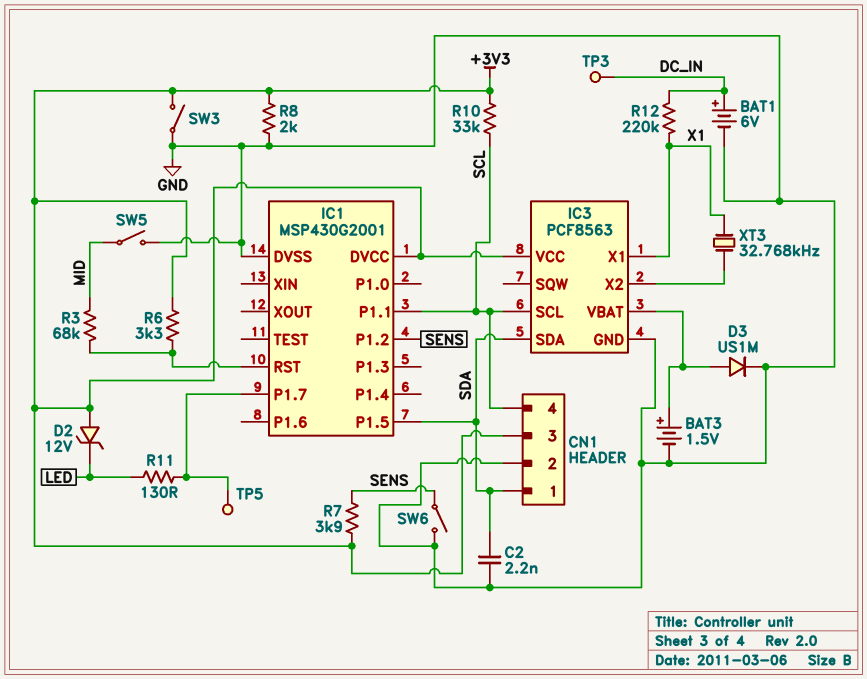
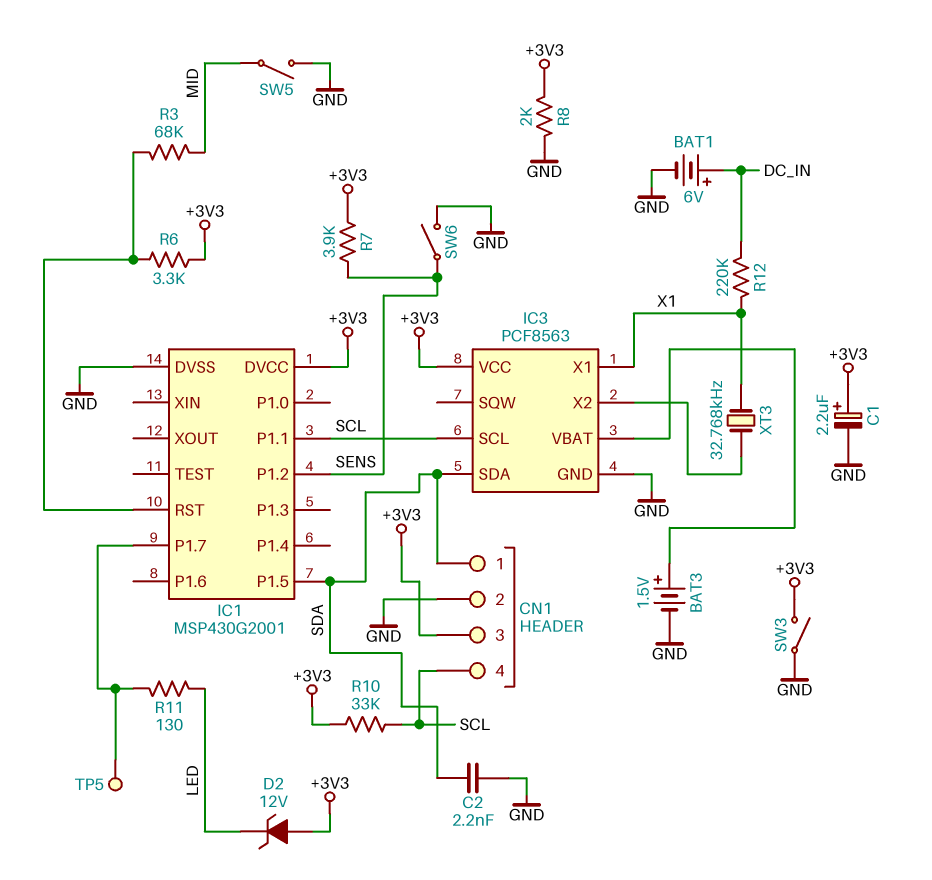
C1: none -> 2.2uF (plus +3V3, minus GND)
D3: diode US1M (A IC3/VBAT, K GND) -> none
TP3: test point (DC_IN) -> none

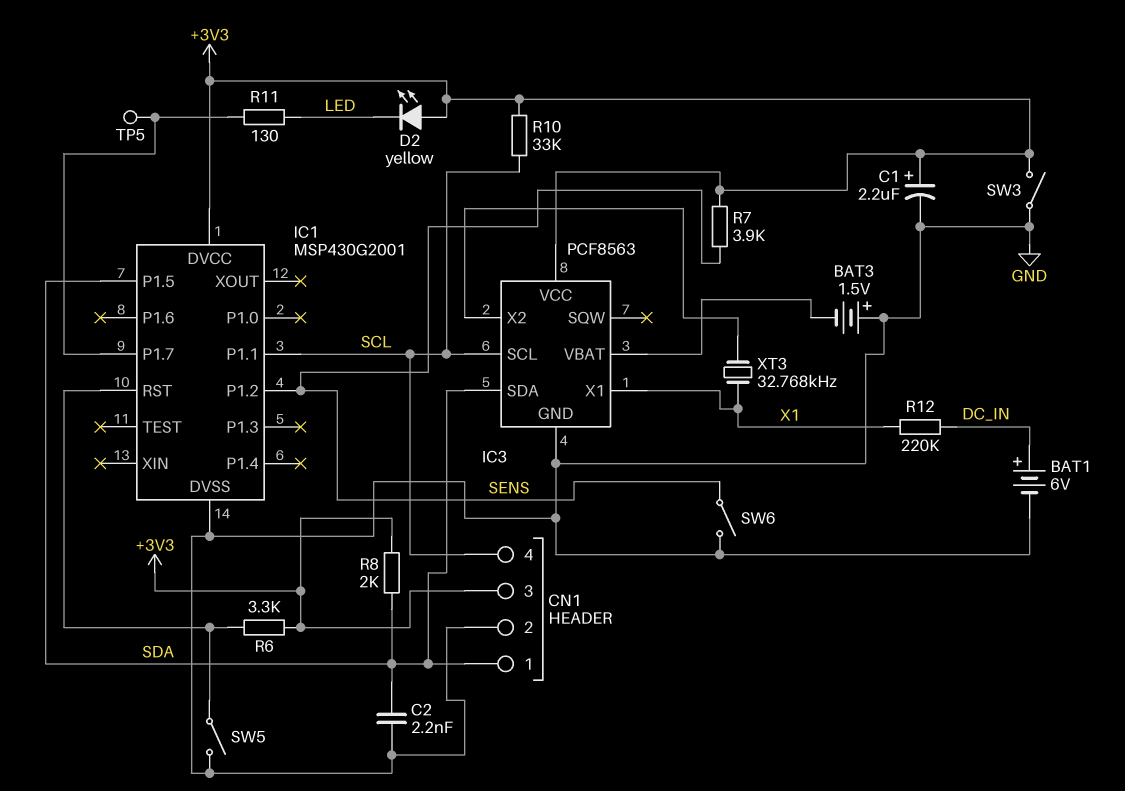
BAT3: 1.5V (plus IC3/VBAT, minus GND) -> 1.5V (plus GND, minus IC3/VBAT)
D2: zener 12V (A +3V3, K LED) -> LED yellow (A +3V3, K LED)
R3: 68k (IC1/RST, MID) -> none
R8: 2k (+3V3, GND) -> 2k (+3V3, SDA)
SW5: switch (GND, MID) -> switch (GND, IC1/RST)

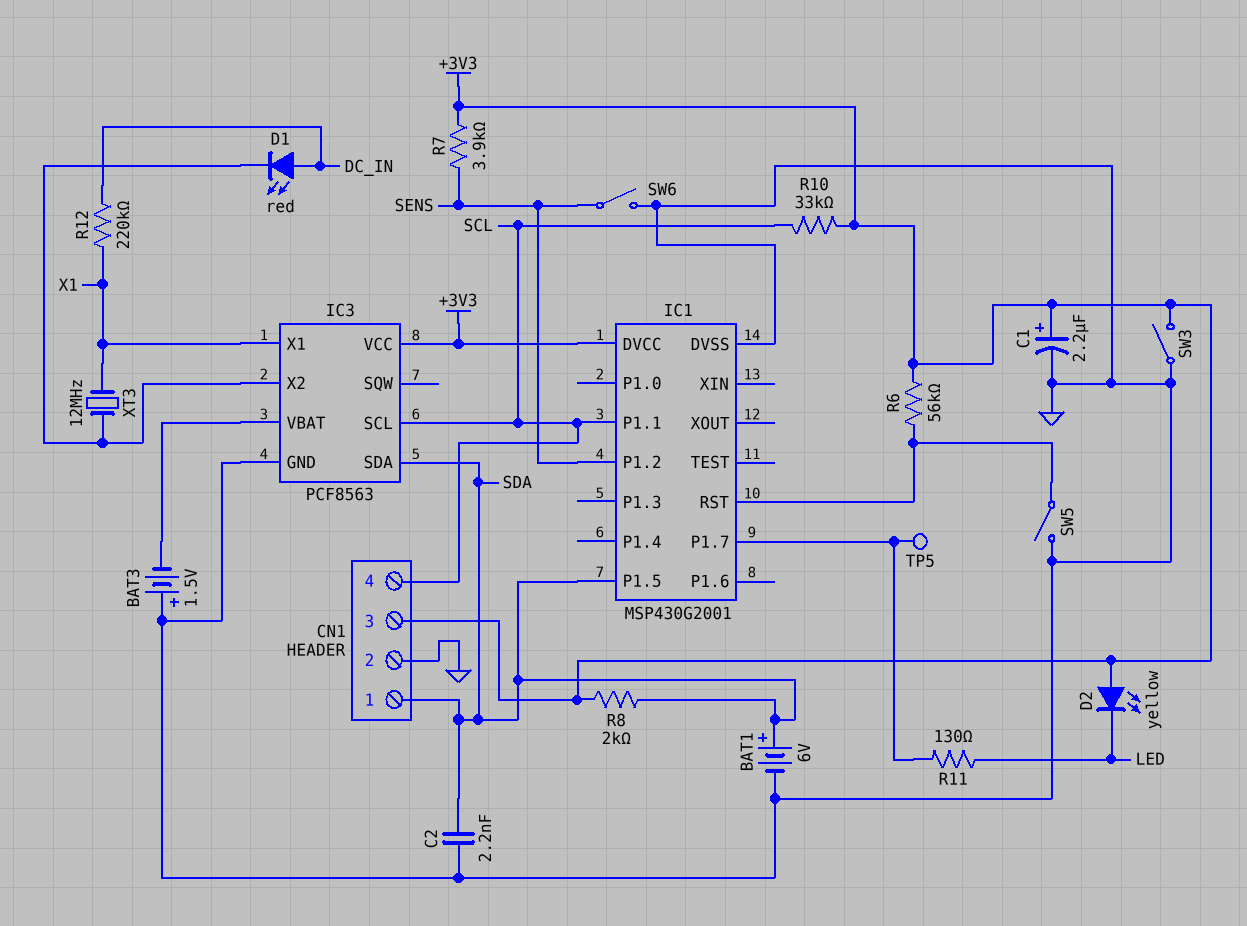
BAT1: 6V (plus DC_IN, minus GND) -> 6V (plus SDA, minus GND)
D1: none -> LED red (A DC_IN, K IC3/X2)
R6: 3.3k (+3V3, IC1/RST) -> 56k (+3V3, IC1/RST)
XT3: 32.768kHz (IC3/X2, X1) -> 12MHz (IC3/X2, X1)

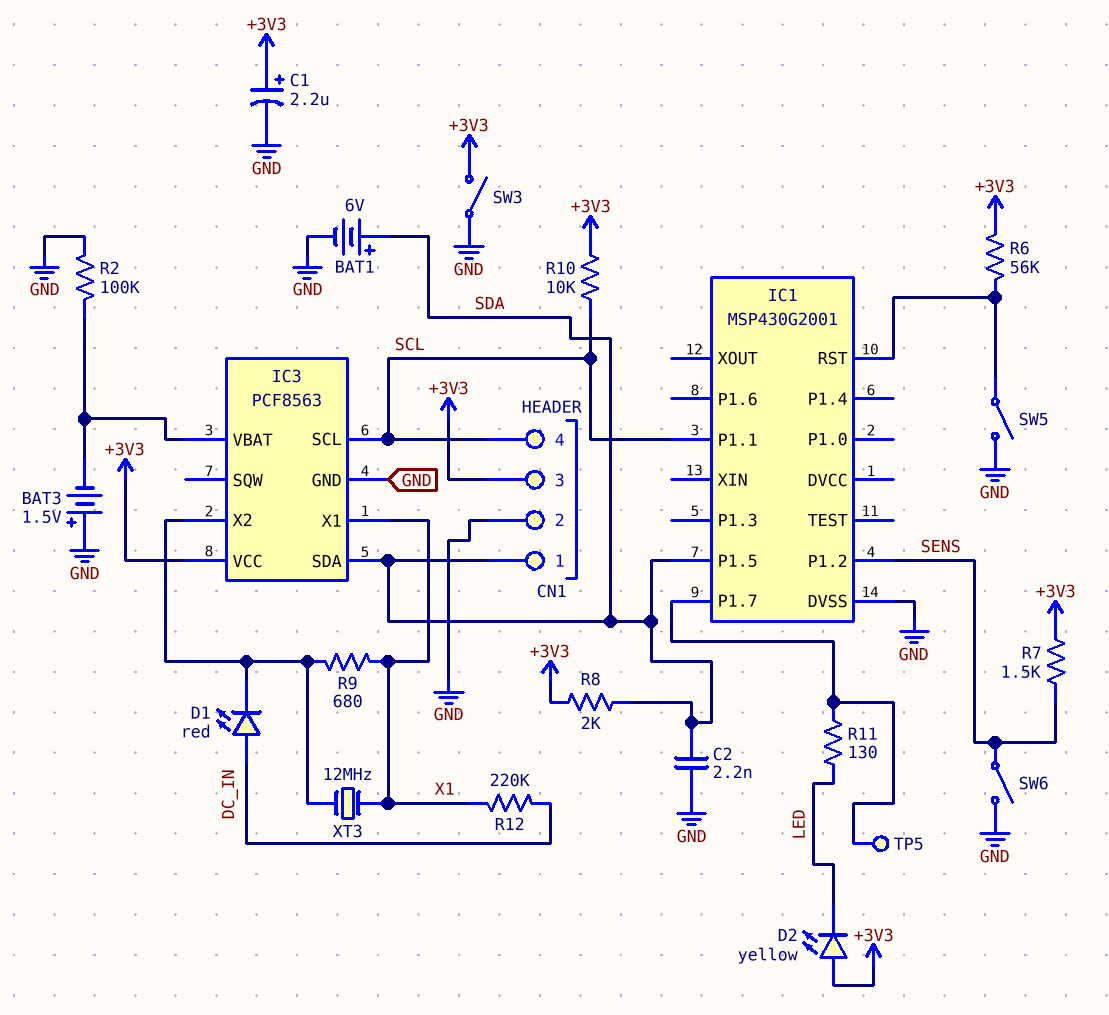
IC1 pin DVCC: +3V3 -> none
R2: none -> 100k (GND, IC3/VBAT)
R7: 3.9k (+3V3, SENS) -> 1.5k (+3V3, SENS)
R9: none -> 680 (IC3/X2, X1)
R10: 33k (+3V3, SCL) -> 10k (+3V3, SCL)

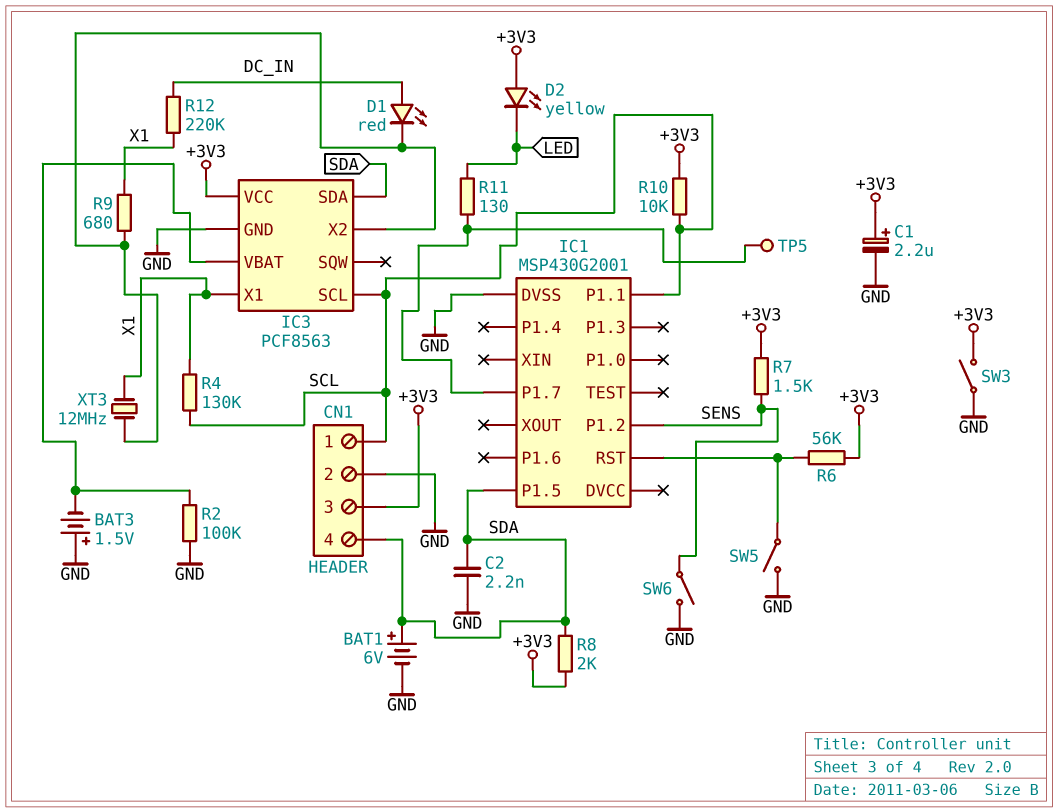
CN1 pin 1: SDA -> SCL
CN1 pin 4: SCL -> SDA
R4: none -> 130k (SCL, X1)

